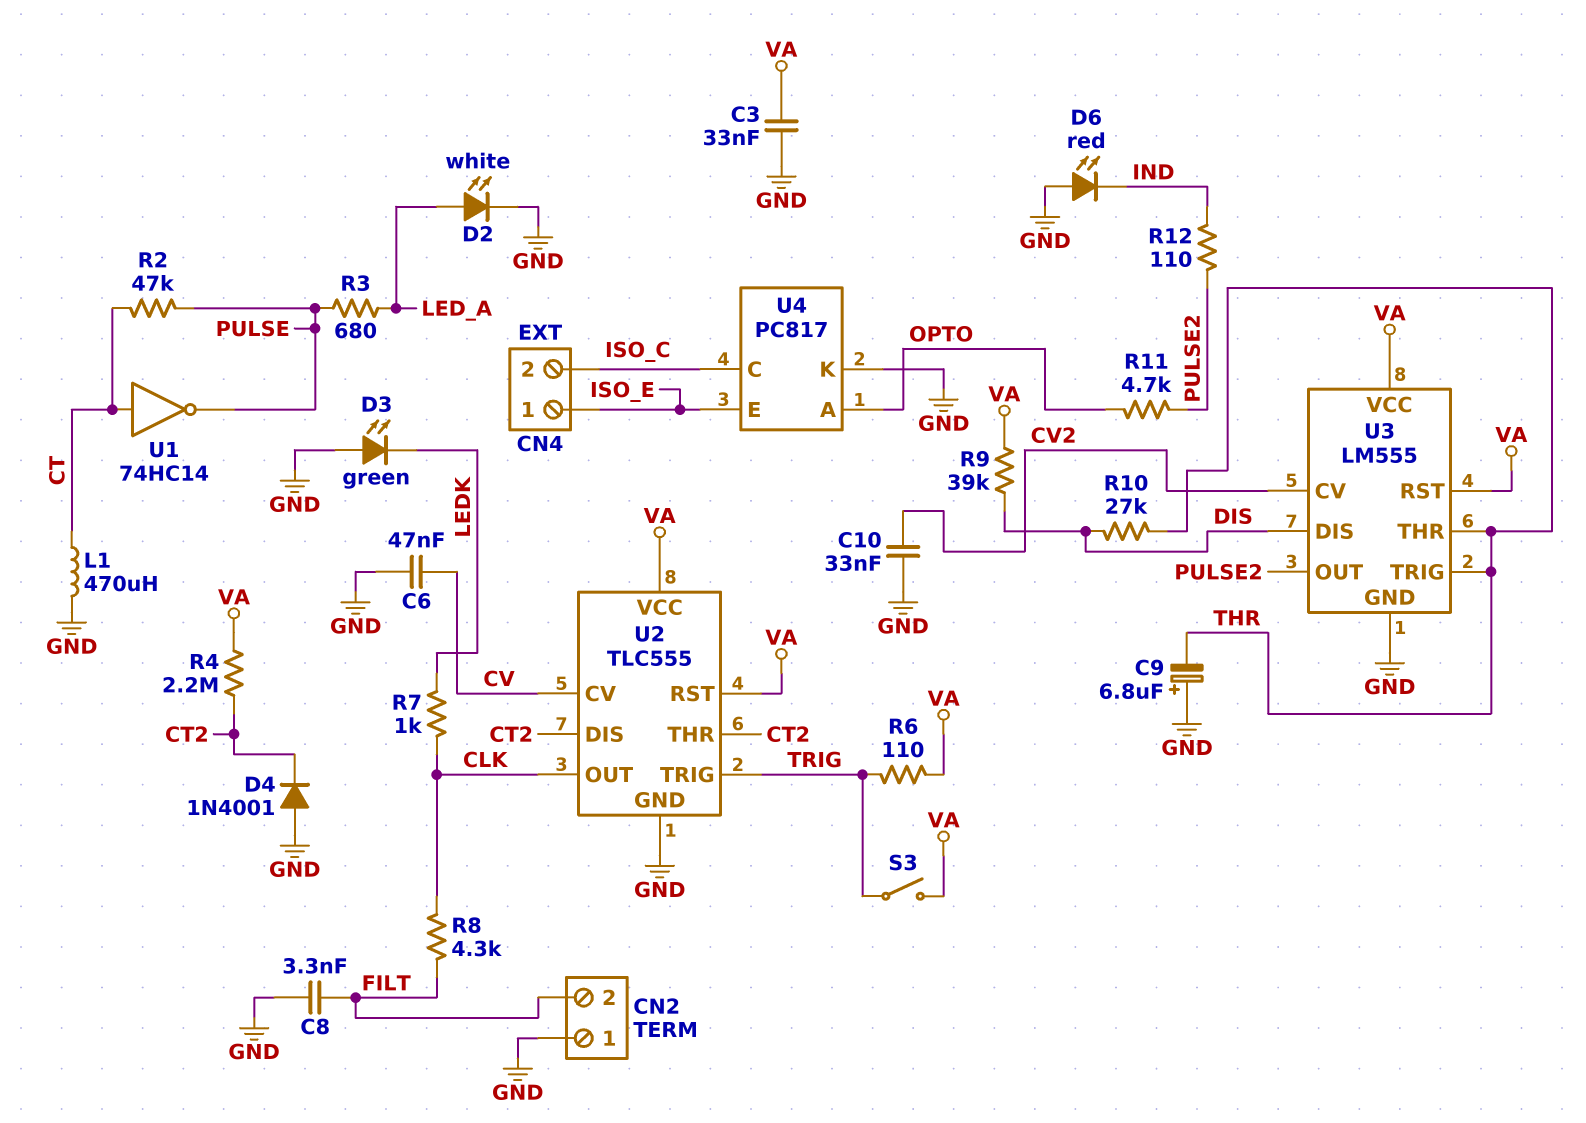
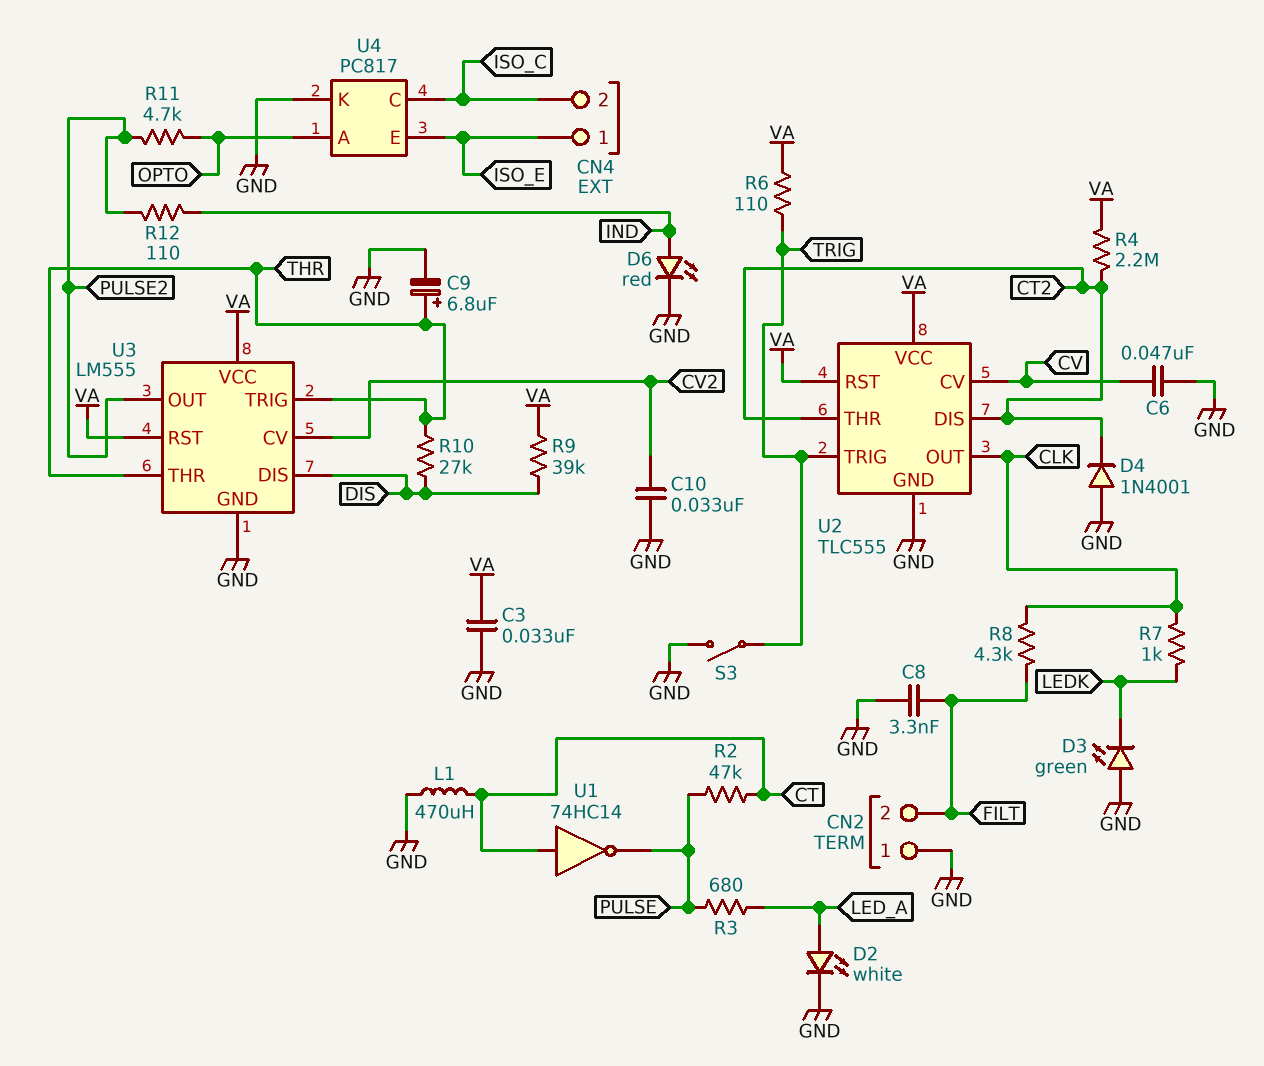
C9: 6.8uF (plus GND, minus THR) -> 6.8uF (plus THR, minus GND)
D6: LED red (A GND, K IND) -> LED red (A IND, K GND)
S3: switch (TRIG, VA) -> switch (GND, TRIG)

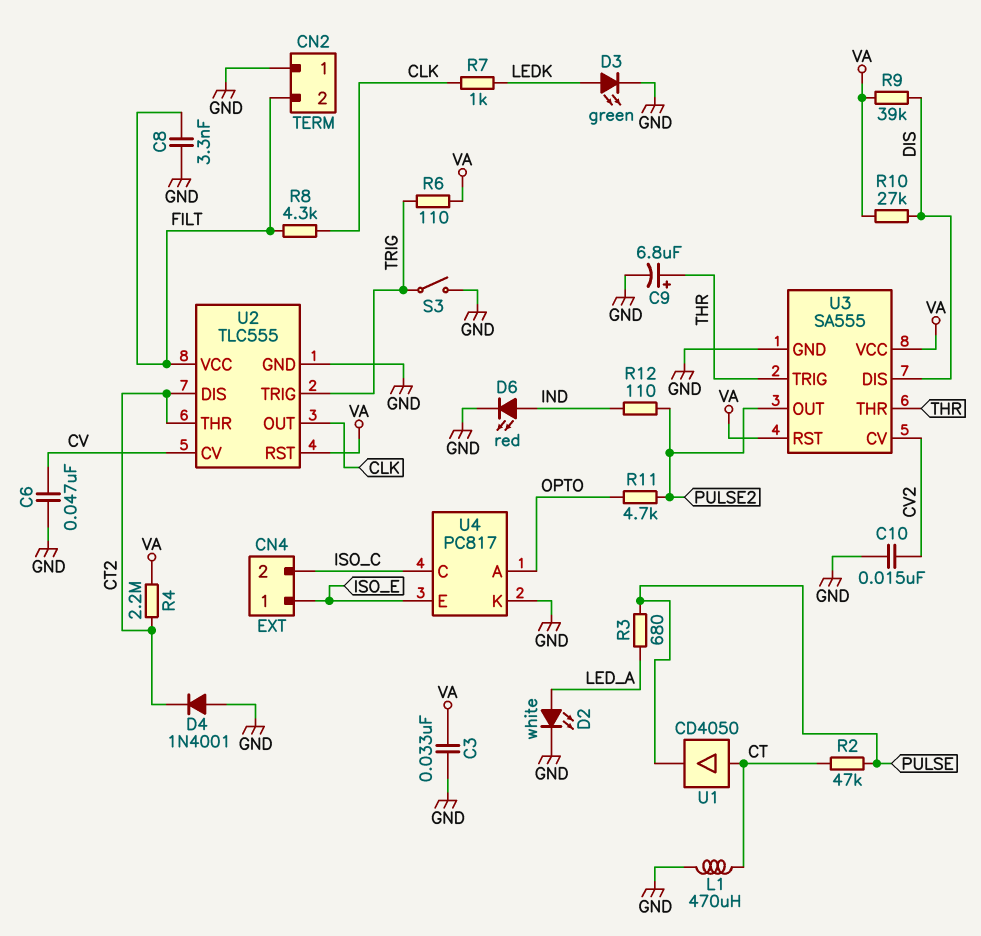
C10: 33nF (CV2, GND) -> 15nF (CV2, GND)
D3: LED green (A GND, K LEDK) -> LED green (A LEDK, K GND)
R10: 27k (DIS, THR) -> 27k (DIS, VA)
U1: NOT 74HC14 (in CT, out PULSE) -> buffer CD4050 (in CT, out PULSE)
U2 pin VCC: VA -> FILT
U3: LM555 -> SA555

